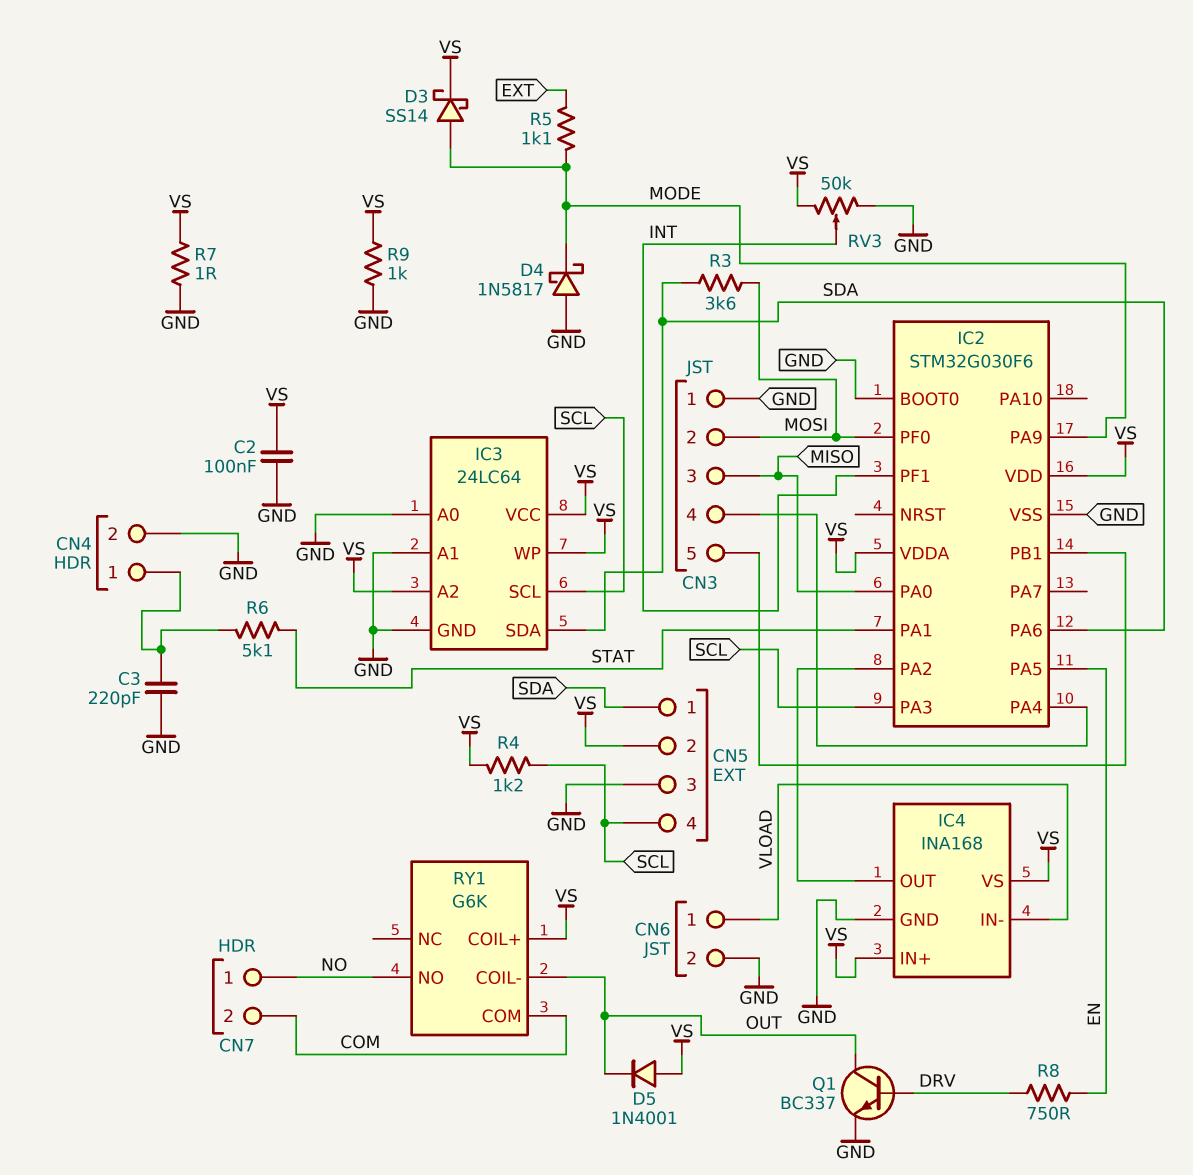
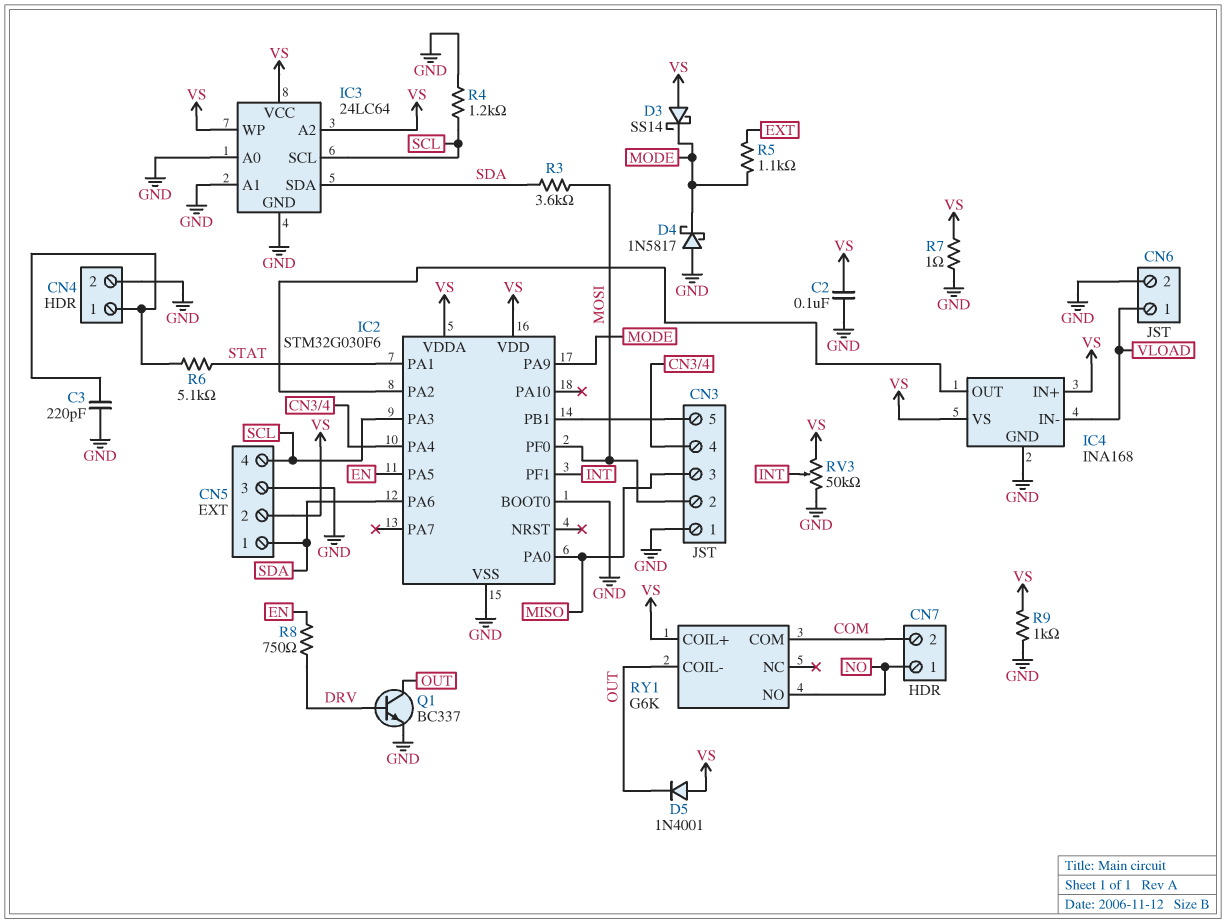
D3: schottky SS14 (A MODE, K VS) -> schottky SS14 (A VS, K MODE)
R4: 1.2k (SCL, VS) -> 1.2k (GND, SCL)

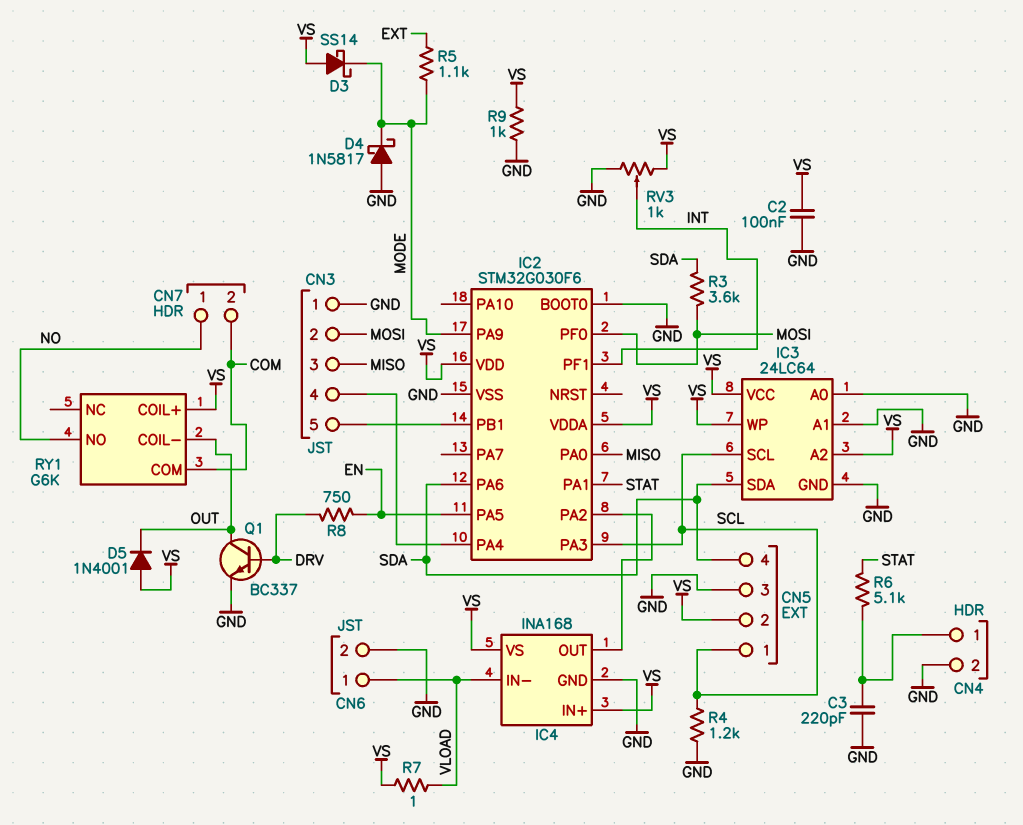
CN5 pin 1: SDA -> SCL
CN5 pin 4: SCL -> SDA
R7: 1 (GND, VS) -> 1 (VLOAD, VS)
RV3: 50k (GND, VS, wiper INT) -> 1k (GND, VS, wiper INT)

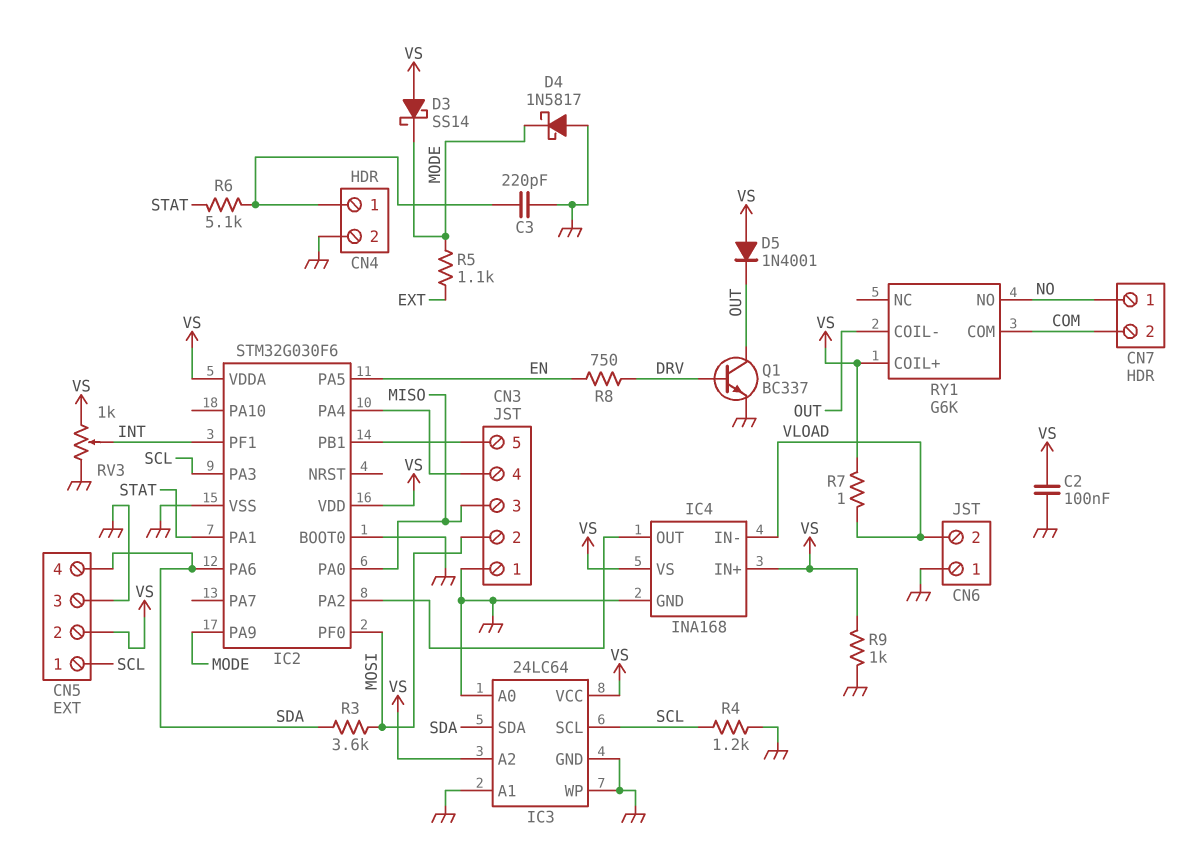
CN6 pin 1: VLOAD -> GND
CN6 pin 2: GND -> VLOAD
IC3 pin WP: VS -> GND

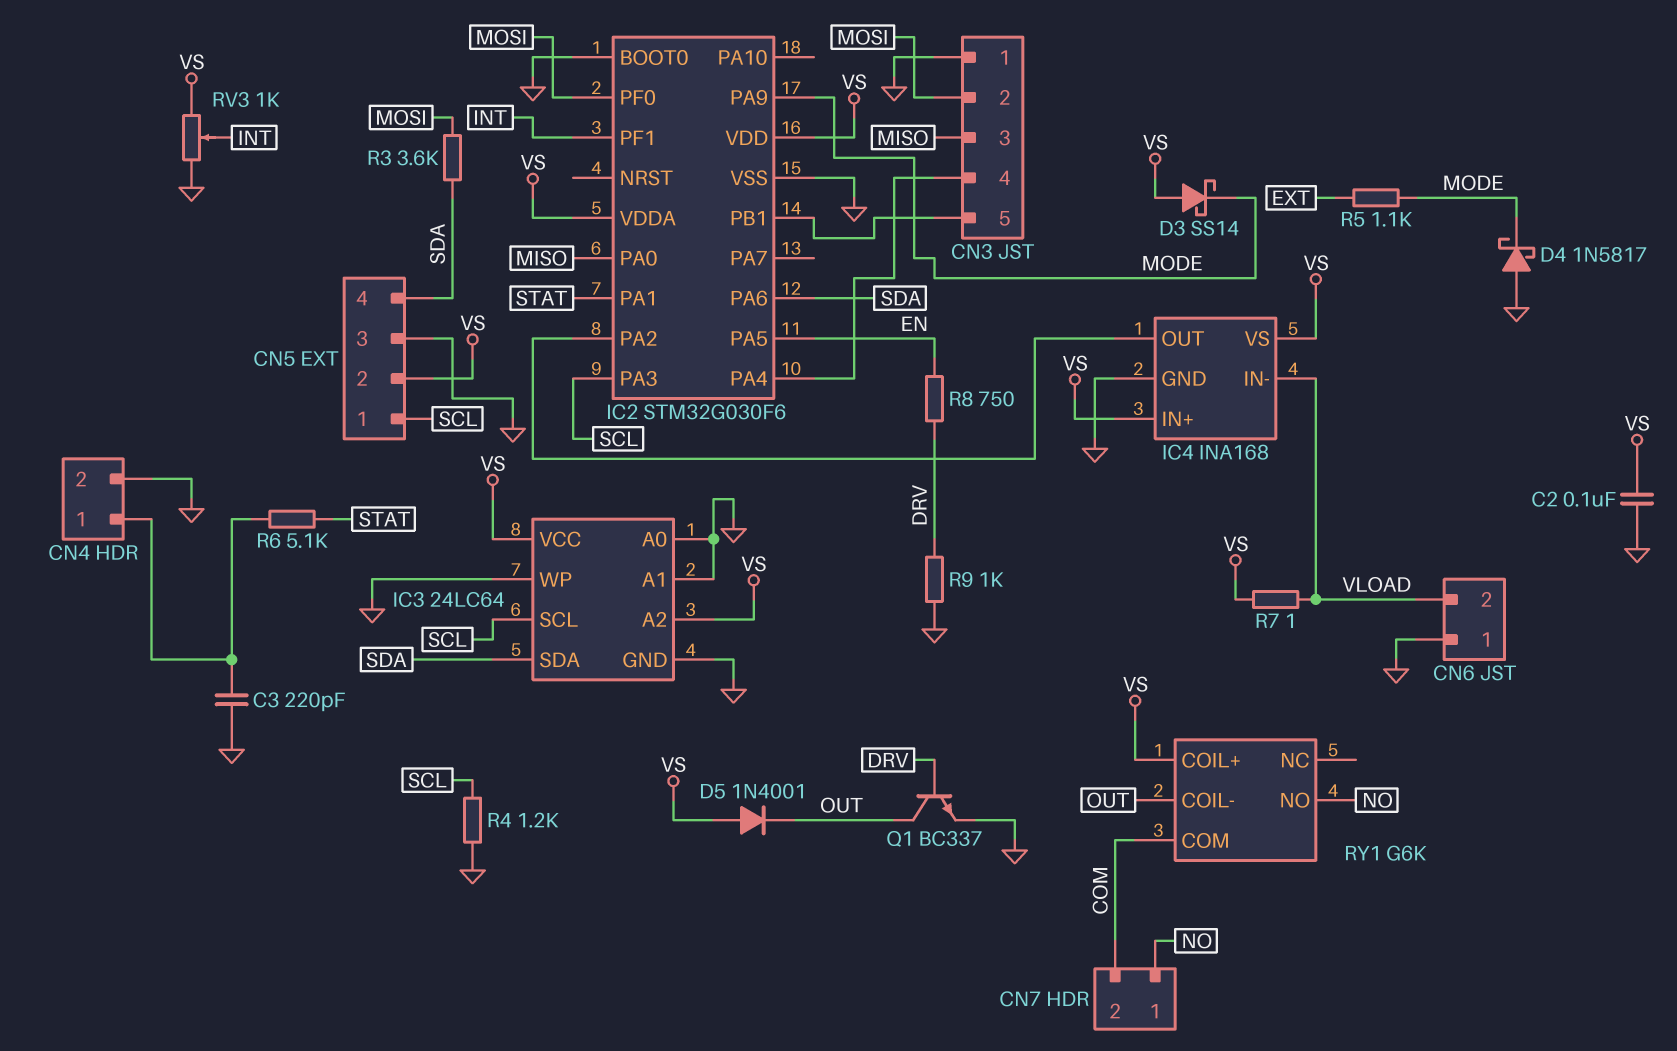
R9: 1k (GND, VS) -> 1k (DRV, GND)

